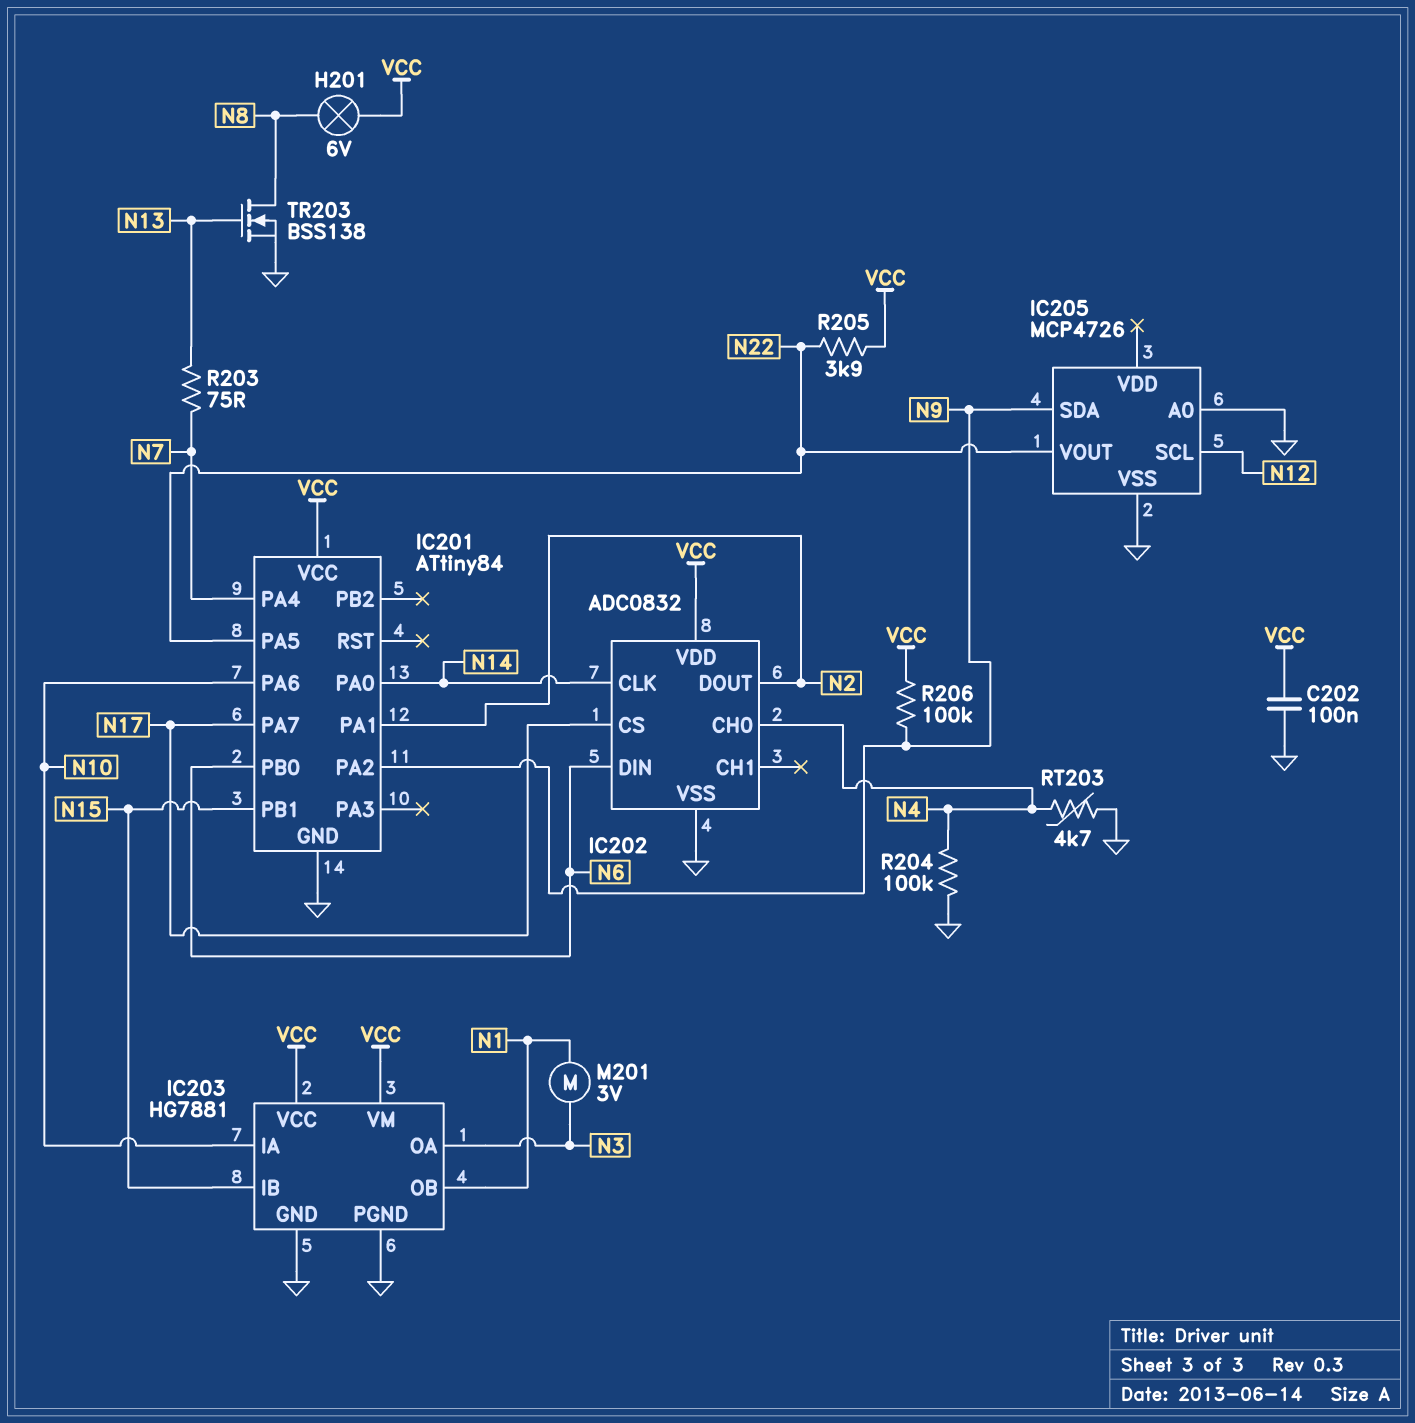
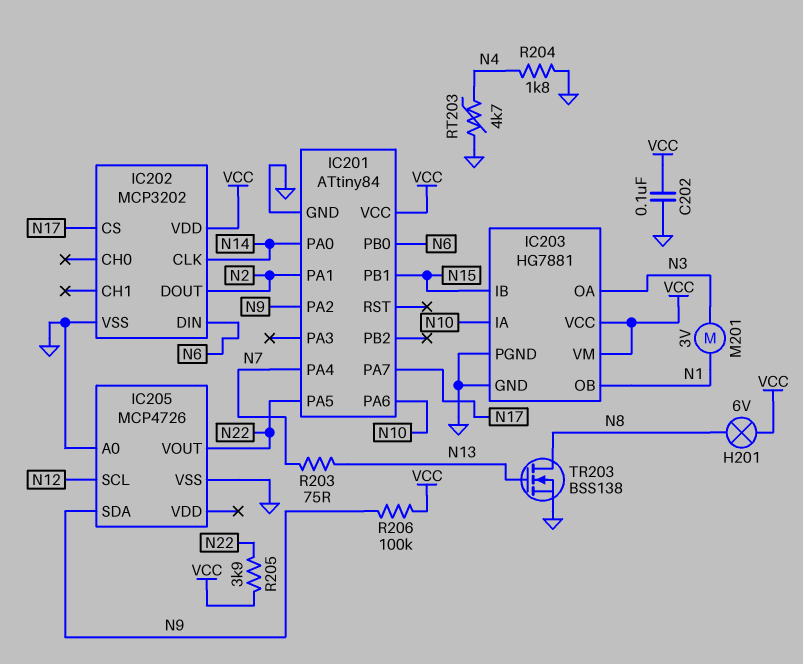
IC202: ADC0832 -> MCP3202
IC202 pin CH0: N4 -> none
R204: 100k (GND, N4) -> 1.8k (GND, N4)

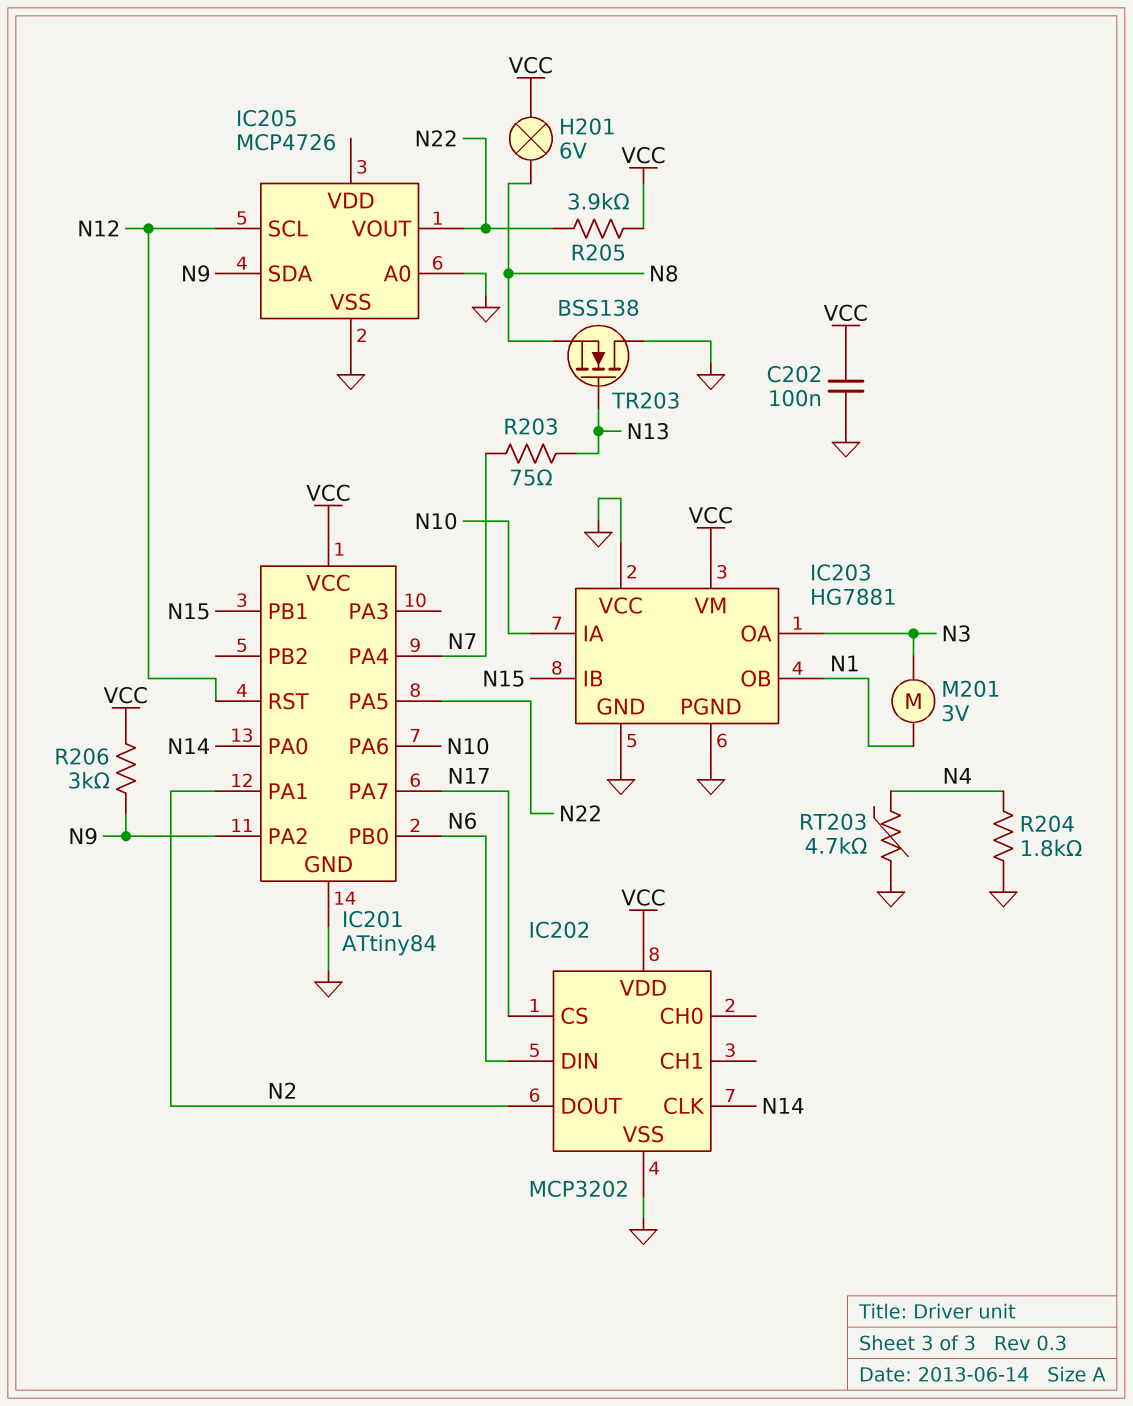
IC201 pin RST: none -> N12
IC203 pin VCC: VCC -> GND
R206: 100k (N9, VCC) -> 3k (N9, VCC)
TR203: NMOS BSS138 (G N13, D N8, S GND) -> NMOS BSS138 (G N13, D GND, S N8)

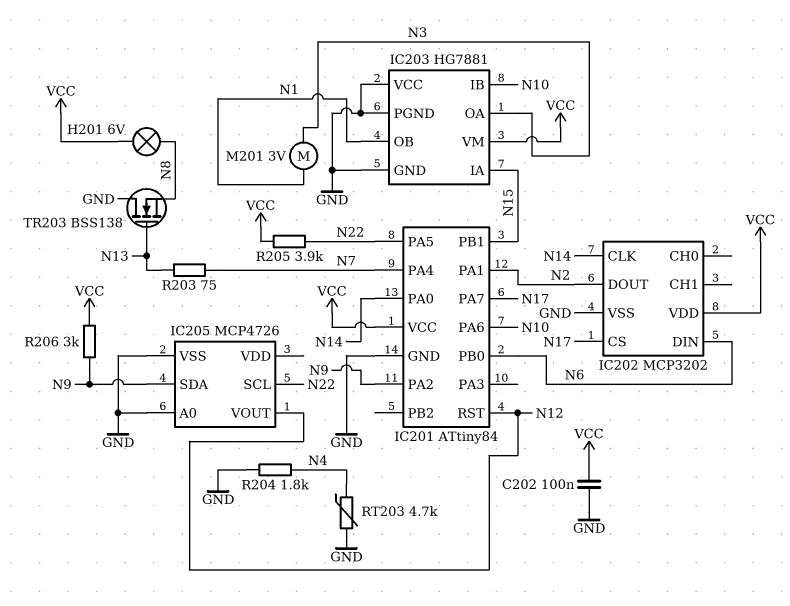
IC203 pin IA: N10 -> N15
IC203 pin IB: N15 -> N10
IC205 pin SCL: N12 -> N22
IC205 pin VOUT: N22 -> N12

